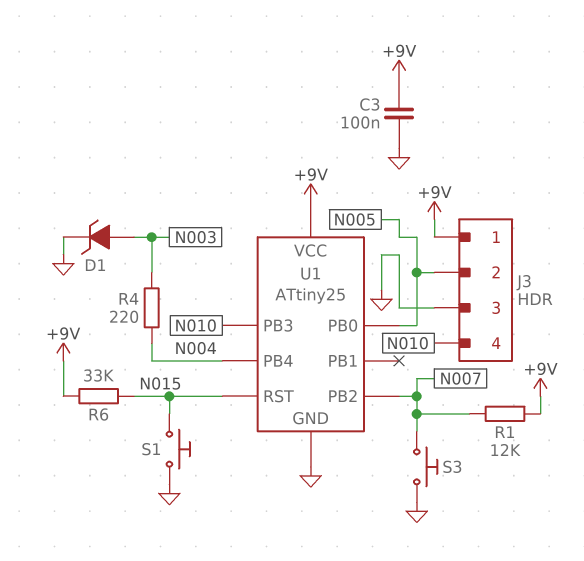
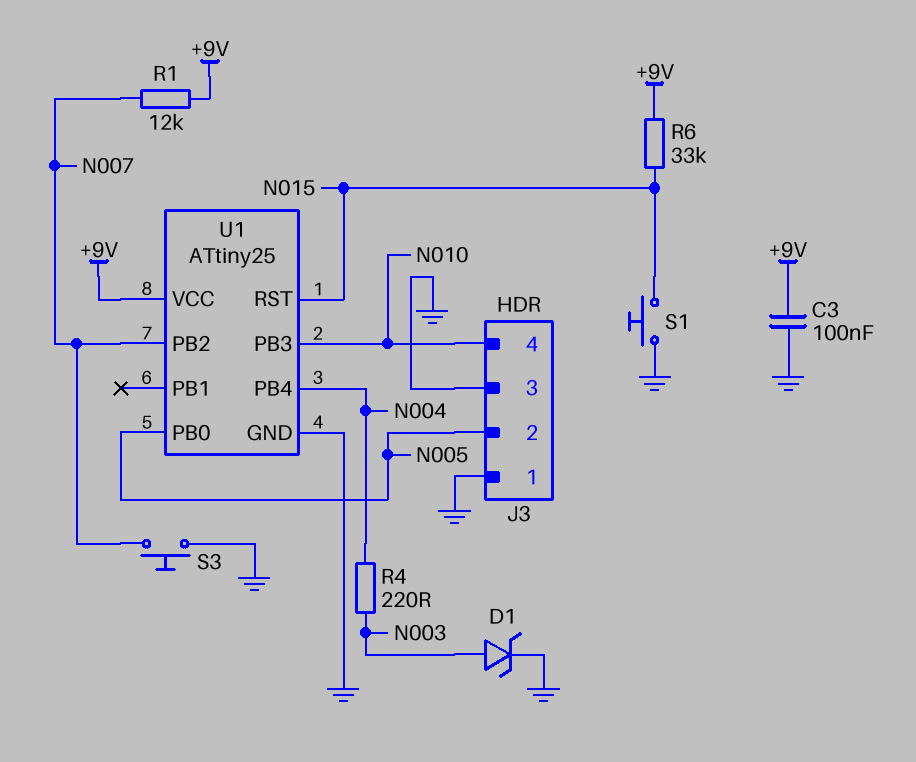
J3 pin 1: +9V -> GND

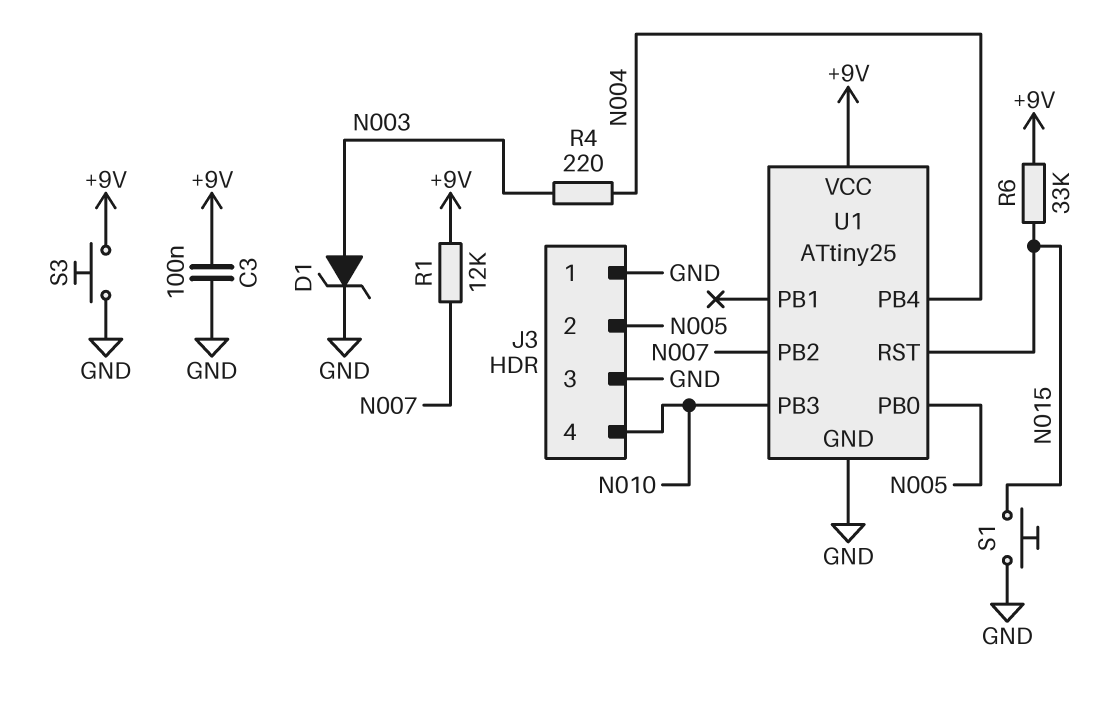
S3: button (GND, N007) -> button (+9V, GND)

